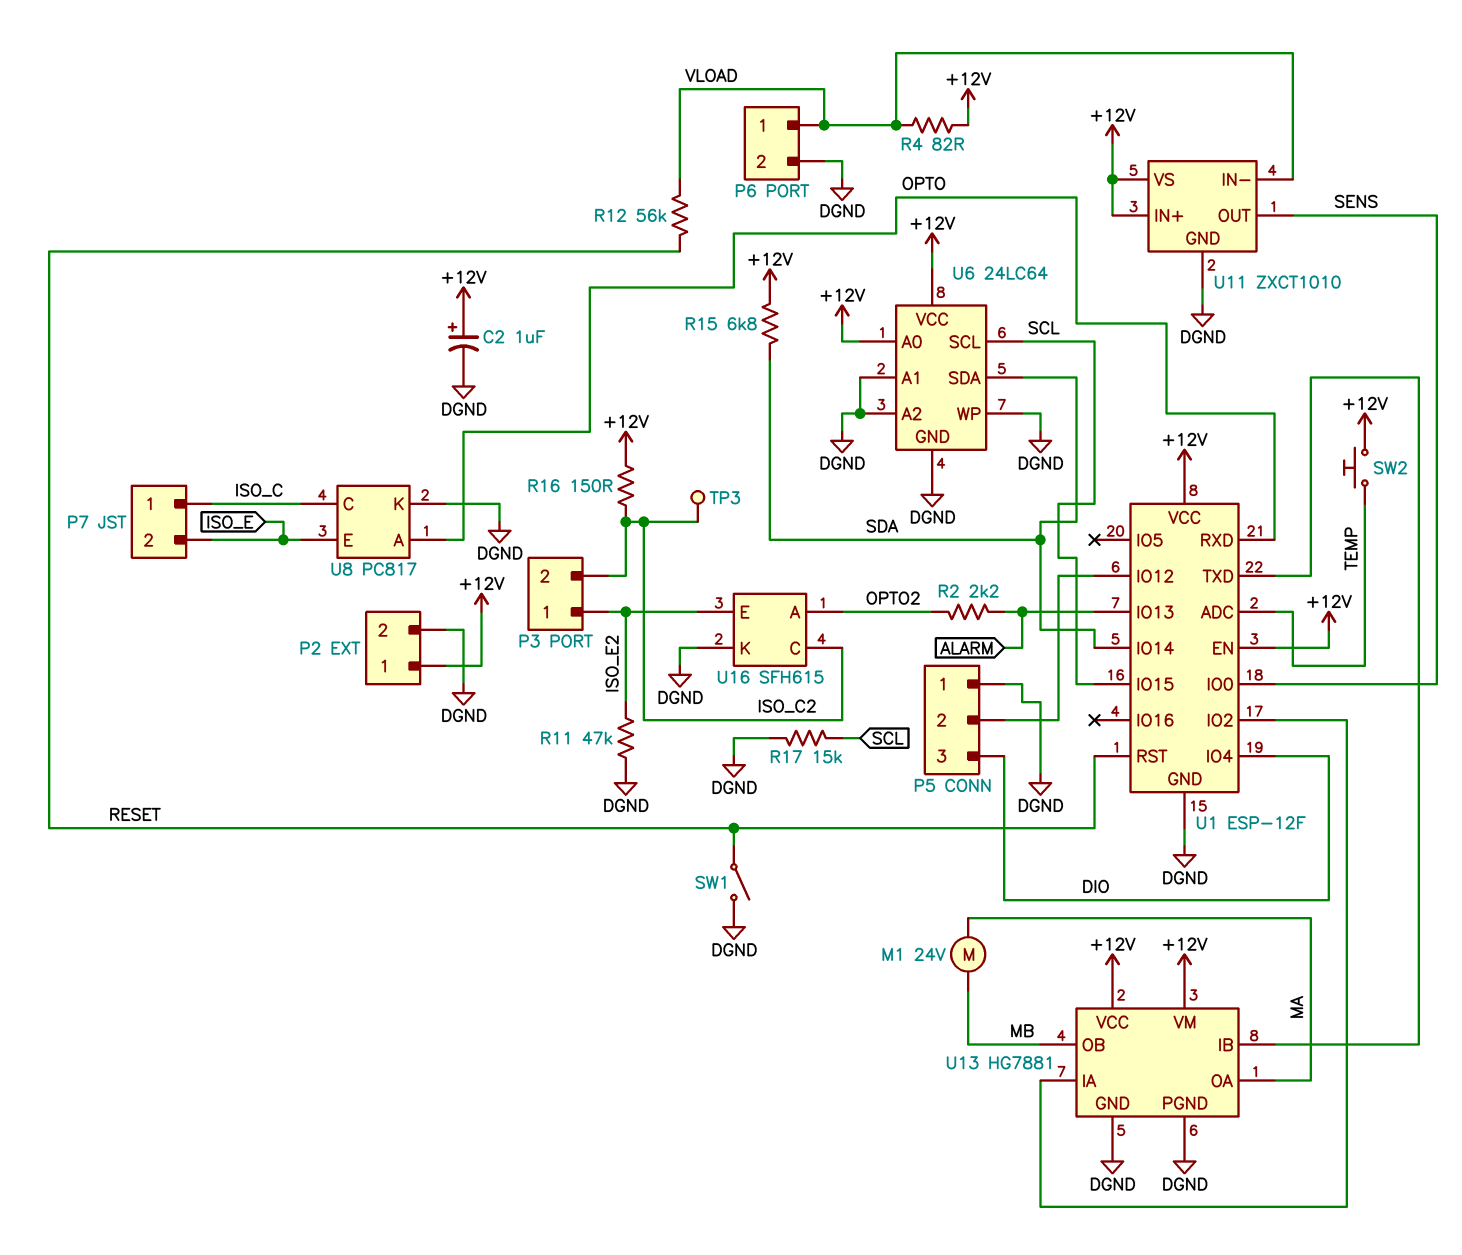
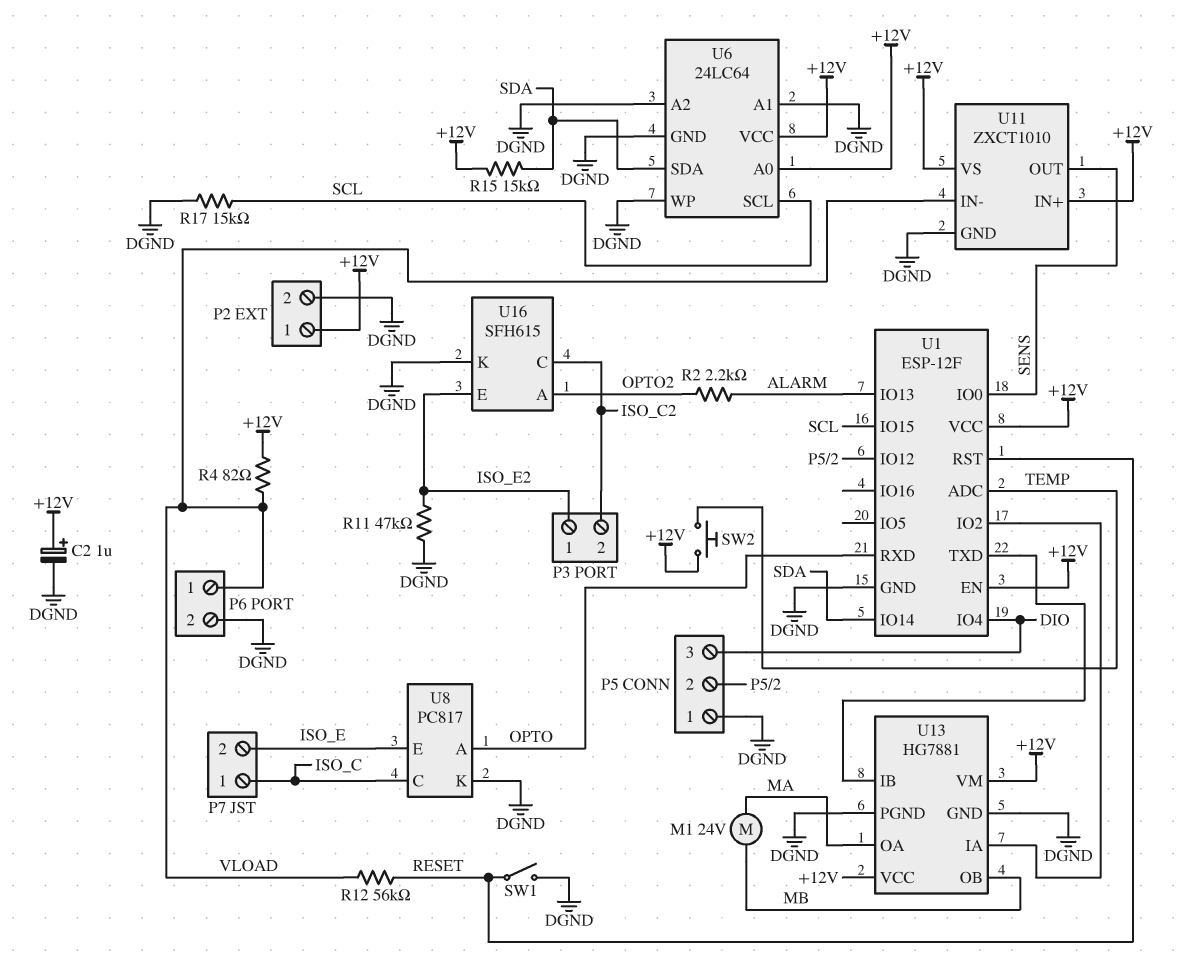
R15: 6.8k (+12V, SDA) -> 15k (+12V, SDA)
R16: 150 (+12V, ISO_C2) -> none
TP3: test point (ISO_C2) -> none

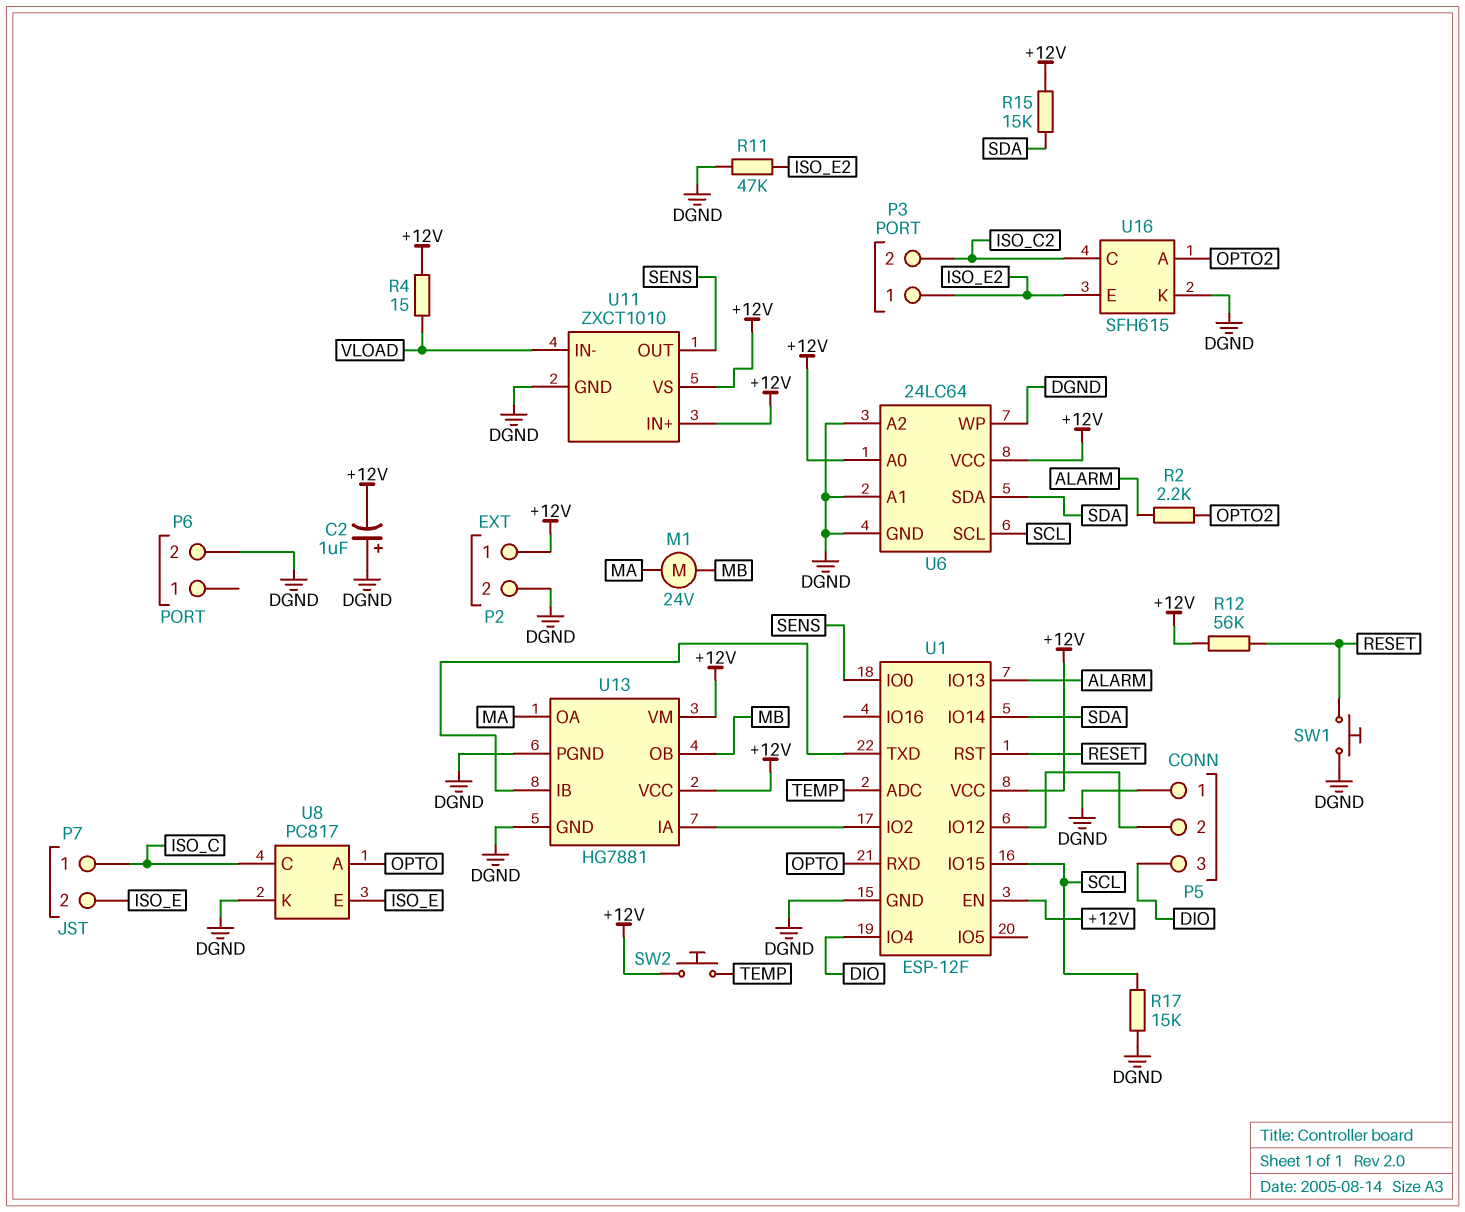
C2: 1uF (plus +12V, minus DGND) -> 1uF (plus DGND, minus +12V)
P6 pin 1: VLOAD -> none
R4: 82 (+12V, VLOAD) -> 15 (+12V, VLOAD)
R12: 56k (RESET, VLOAD) -> 56k (+12V, RESET)
SW1: switch (DGND, RESET) -> button (DGND, RESET)

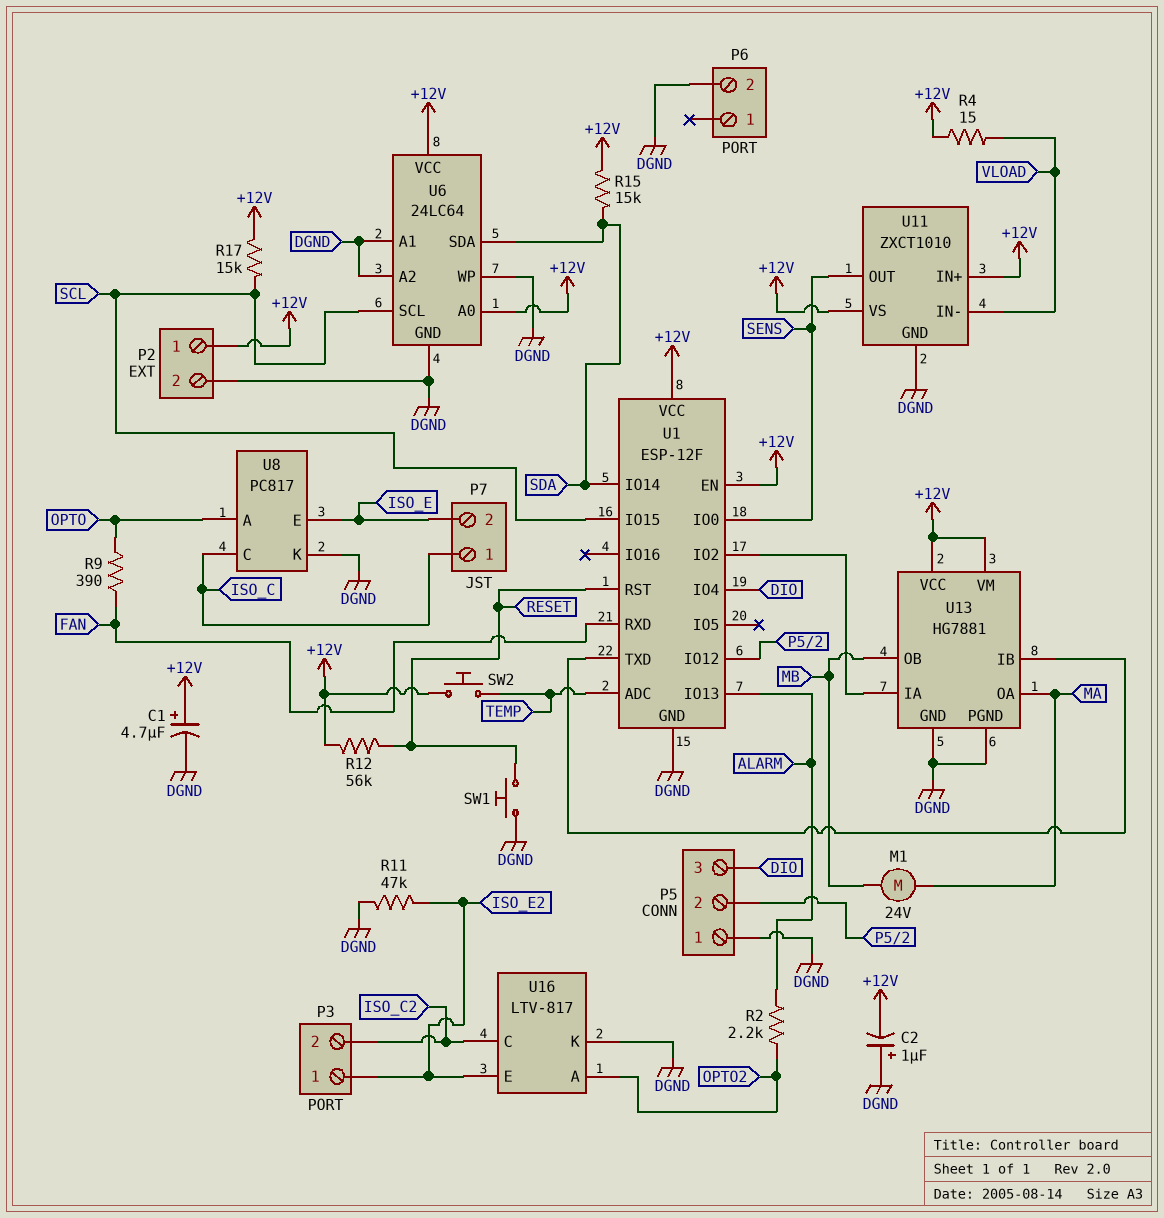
C1: none -> 4.7uF (plus +12V, minus DGND)
R9: none -> 390 (FAN, OPTO)
R17: 15k (DGND, SCL) -> 15k (+12V, SCL)
U1 pin RXD: OPTO -> FAN
U16: SFH615 -> LTV-817

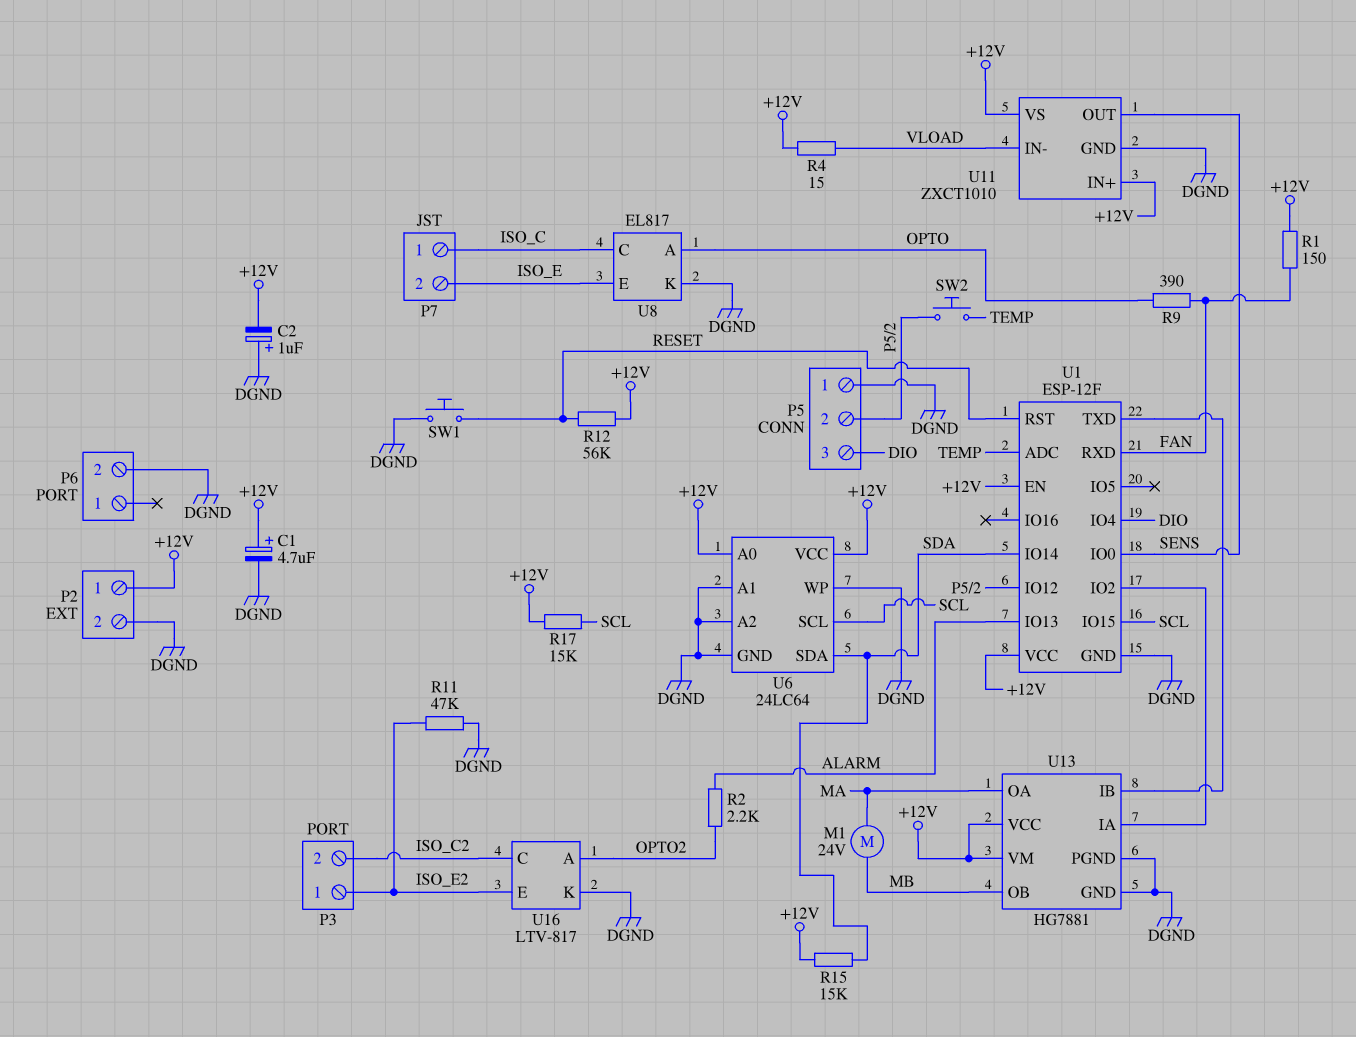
R1: none -> 150 (+12V, FAN)
SW2: button (+12V, TEMP) -> button (P5/2, TEMP)
U8: PC817 -> EL817

